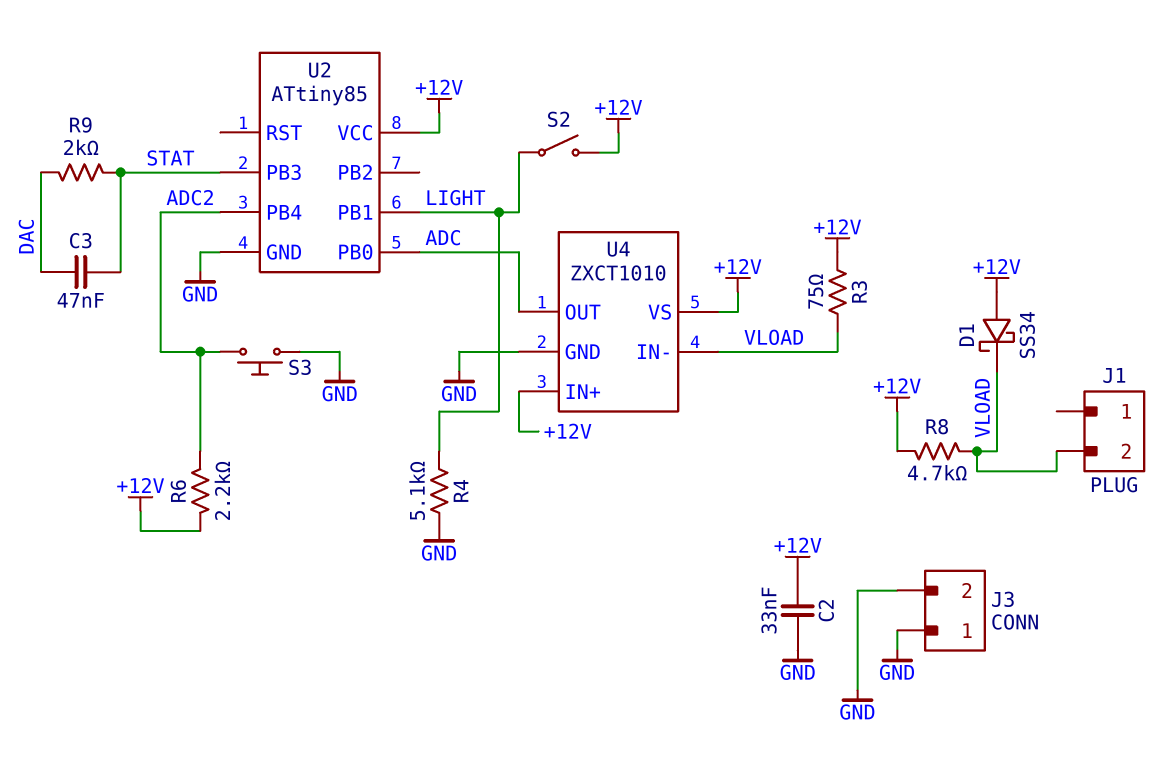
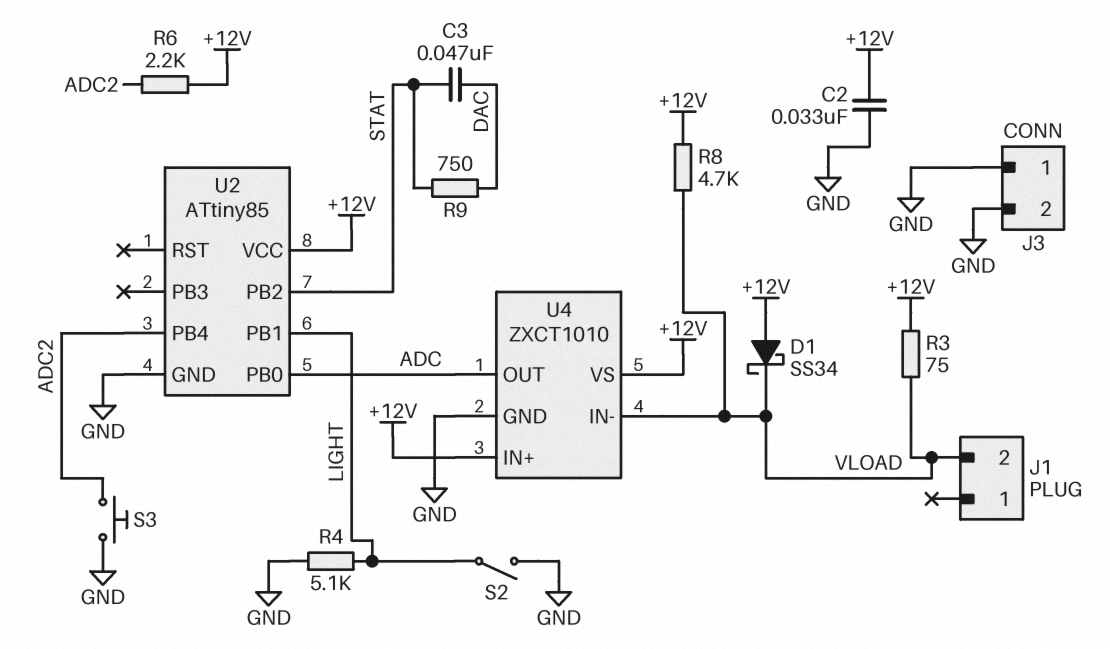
R9: 2k (DAC, STAT) -> 750 (DAC, STAT)
S2: switch (+12V, LIGHT) -> switch (GND, LIGHT)
U2 pin PB2: none -> STAT
U2 pin PB3: STAT -> none

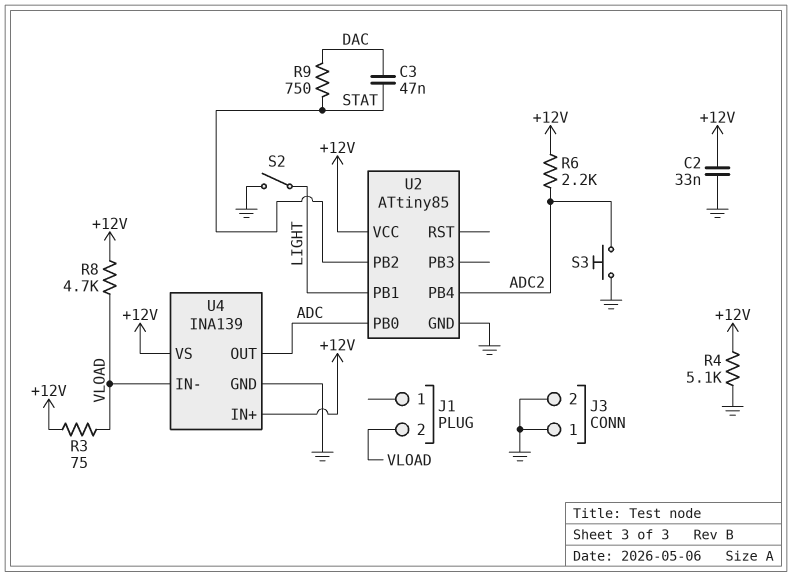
D1: schottky SS34 (A +12V, K VLOAD) -> none
R4: 5.1k (GND, LIGHT) -> 5.1k (+12V, GND)
U4: ZXCT1010 -> INA139

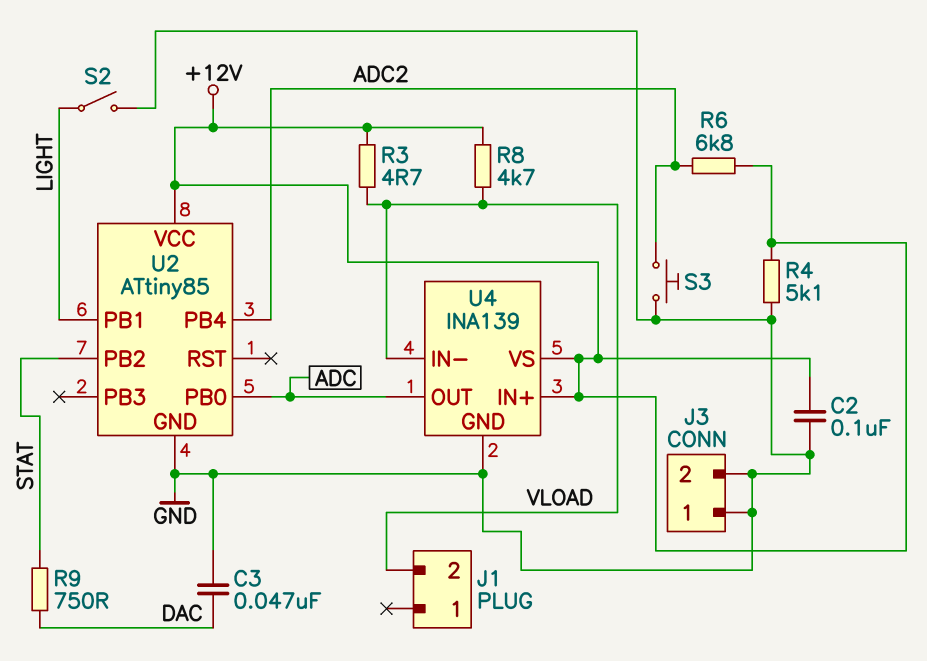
C2: 33nF (+12V, GND) -> 100nF (+12V, GND)
C3: 47nF (DAC, STAT) -> 47nF (DAC, GND)
R3: 75 (+12V, VLOAD) -> 4.7 (+12V, VLOAD)
R6: 2.2k (+12V, ADC2) -> 6.8k (+12V, ADC2)

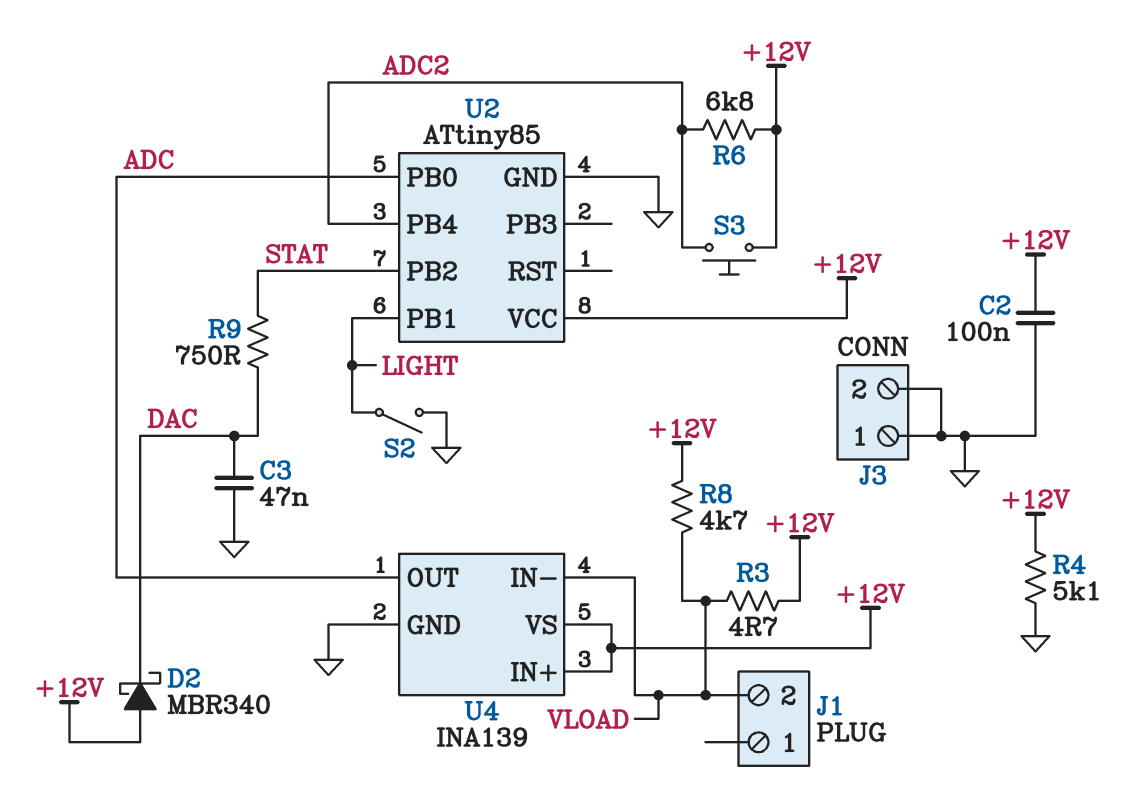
D2: none -> schottky MBR340 (A +12V, K DAC)
S3: button (ADC2, GND) -> button (+12V, ADC2)

